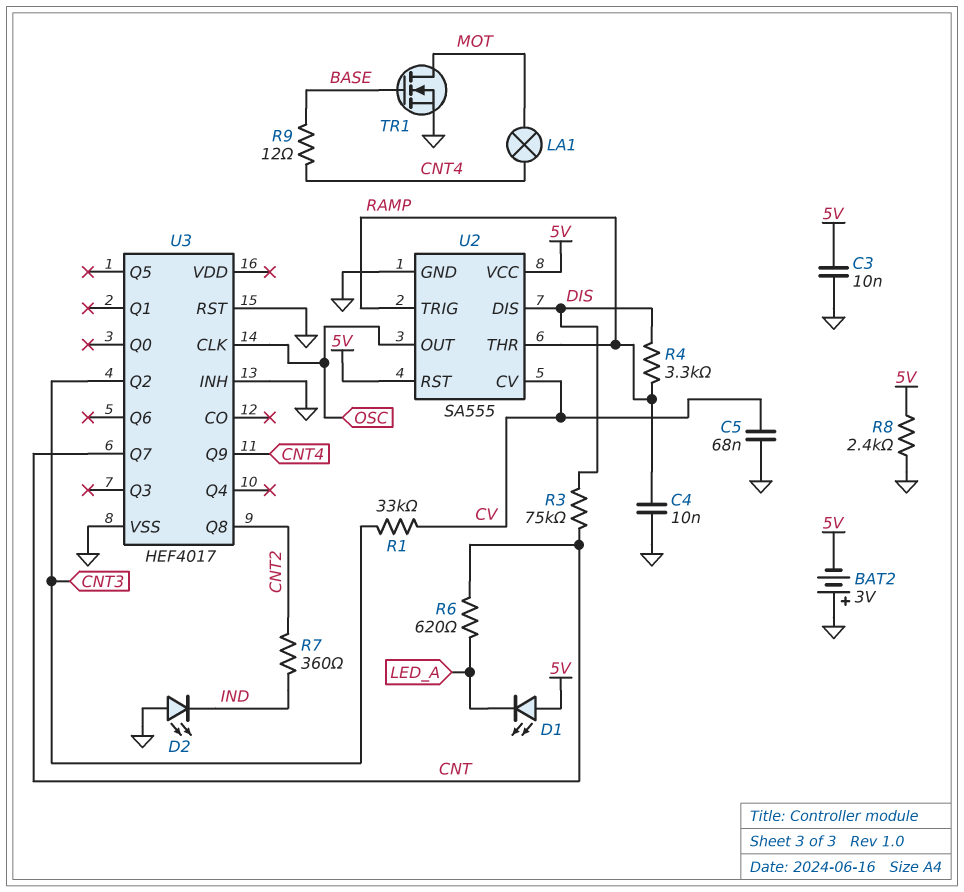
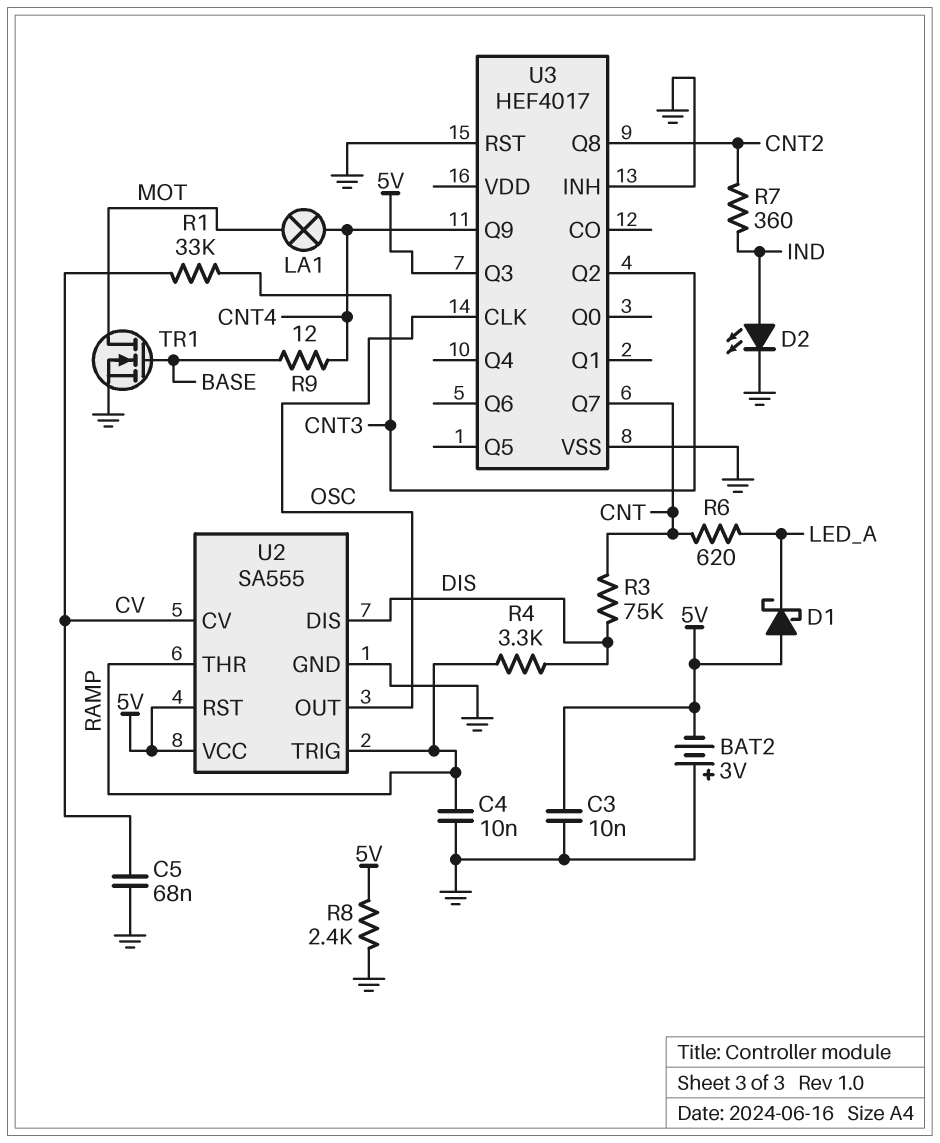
D1: LED (A 5V, K LED_A) -> schottky (A 5V, K LED_A)
D2: LED (A GND, K IND) -> LED (A IND, K GND)
U3 pin Q3: none -> 5V

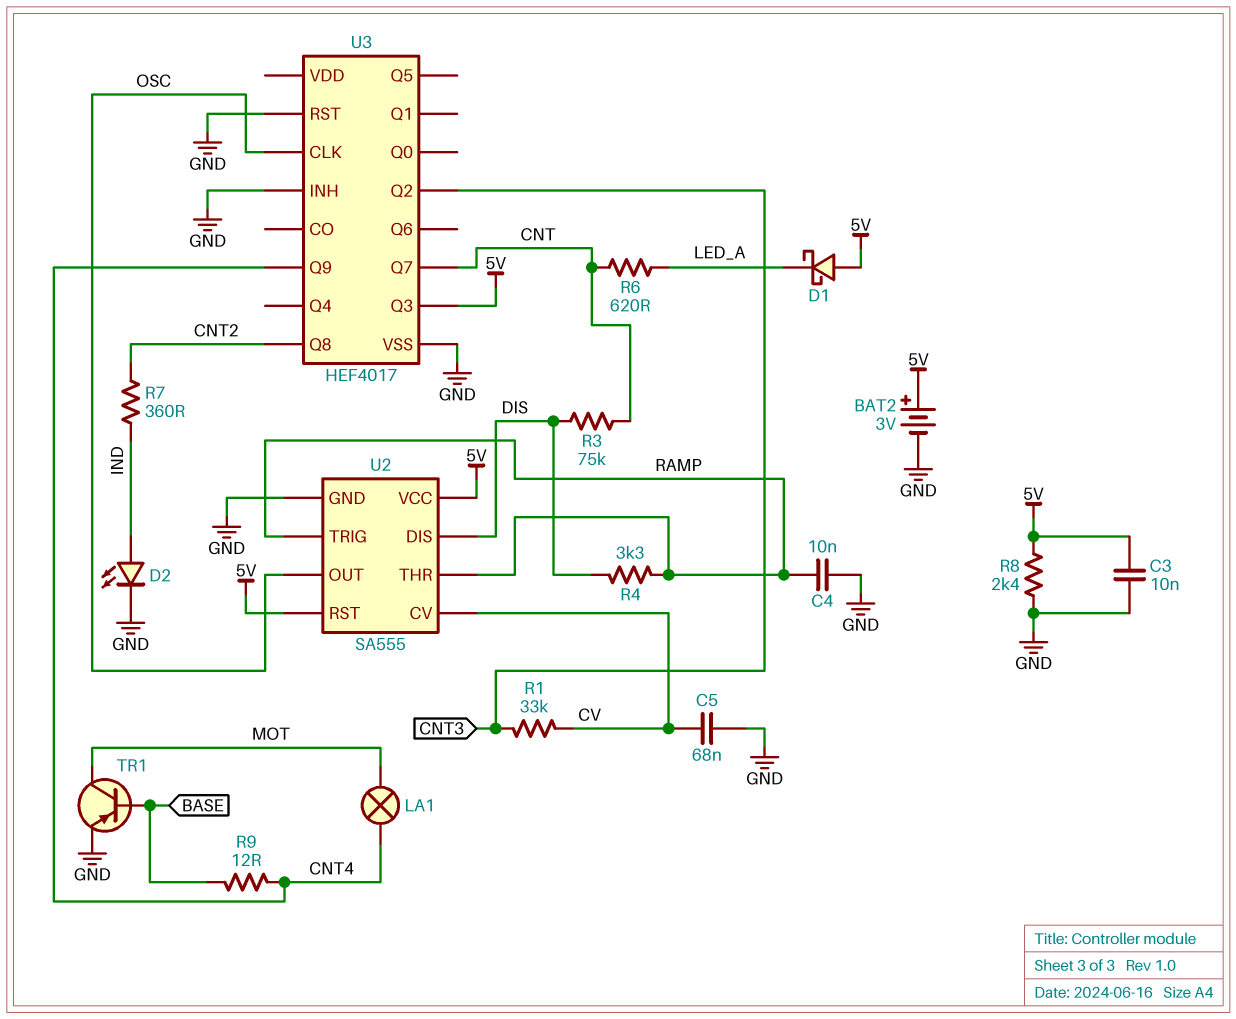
BAT2: 3V (plus GND, minus 5V) -> 3V (plus 5V, minus GND)
TR1: NMOS (G BASE, D MOT, S GND) -> PNP (B BASE, C MOT, E GND)

